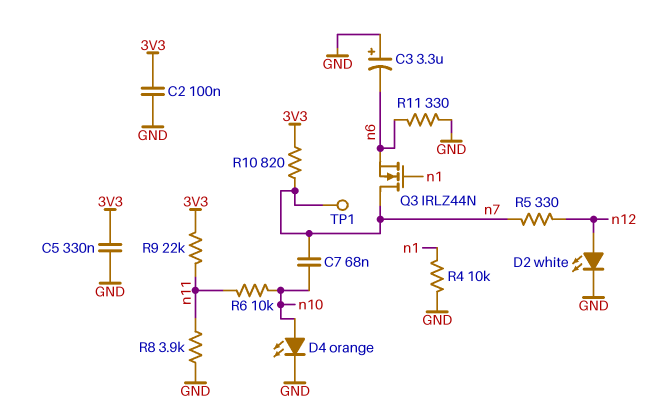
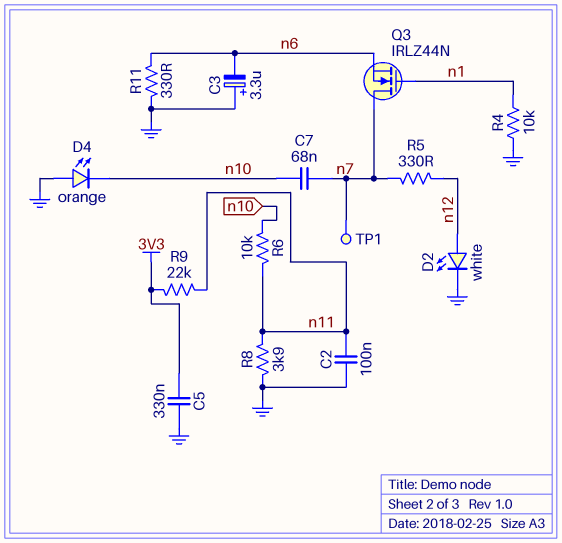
C2: 100nF (3V3, GND) -> 100nF (GND, n11)
D4: LED orange (A n10, K GND) -> LED orange (A GND, K n10)
R10: 820 (3V3, n7) -> none

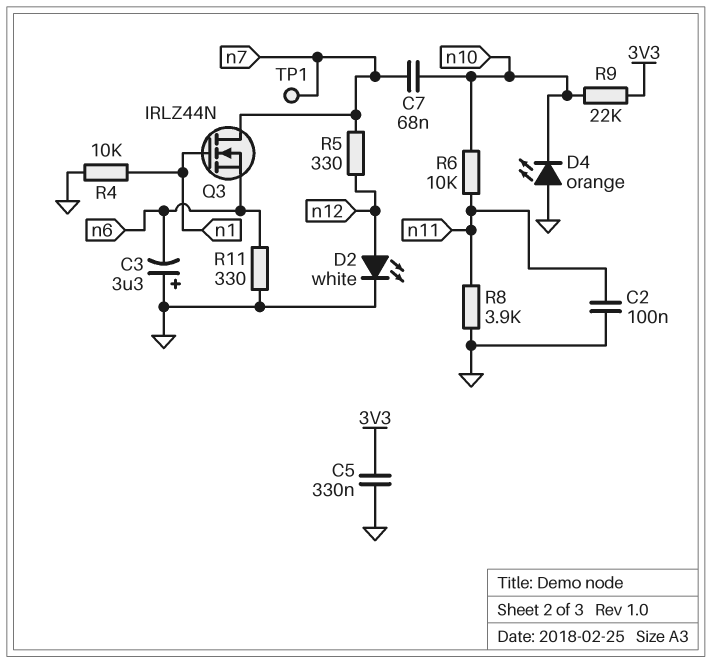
R9: 22k (3V3, n11) -> 22k (3V3, n10)

